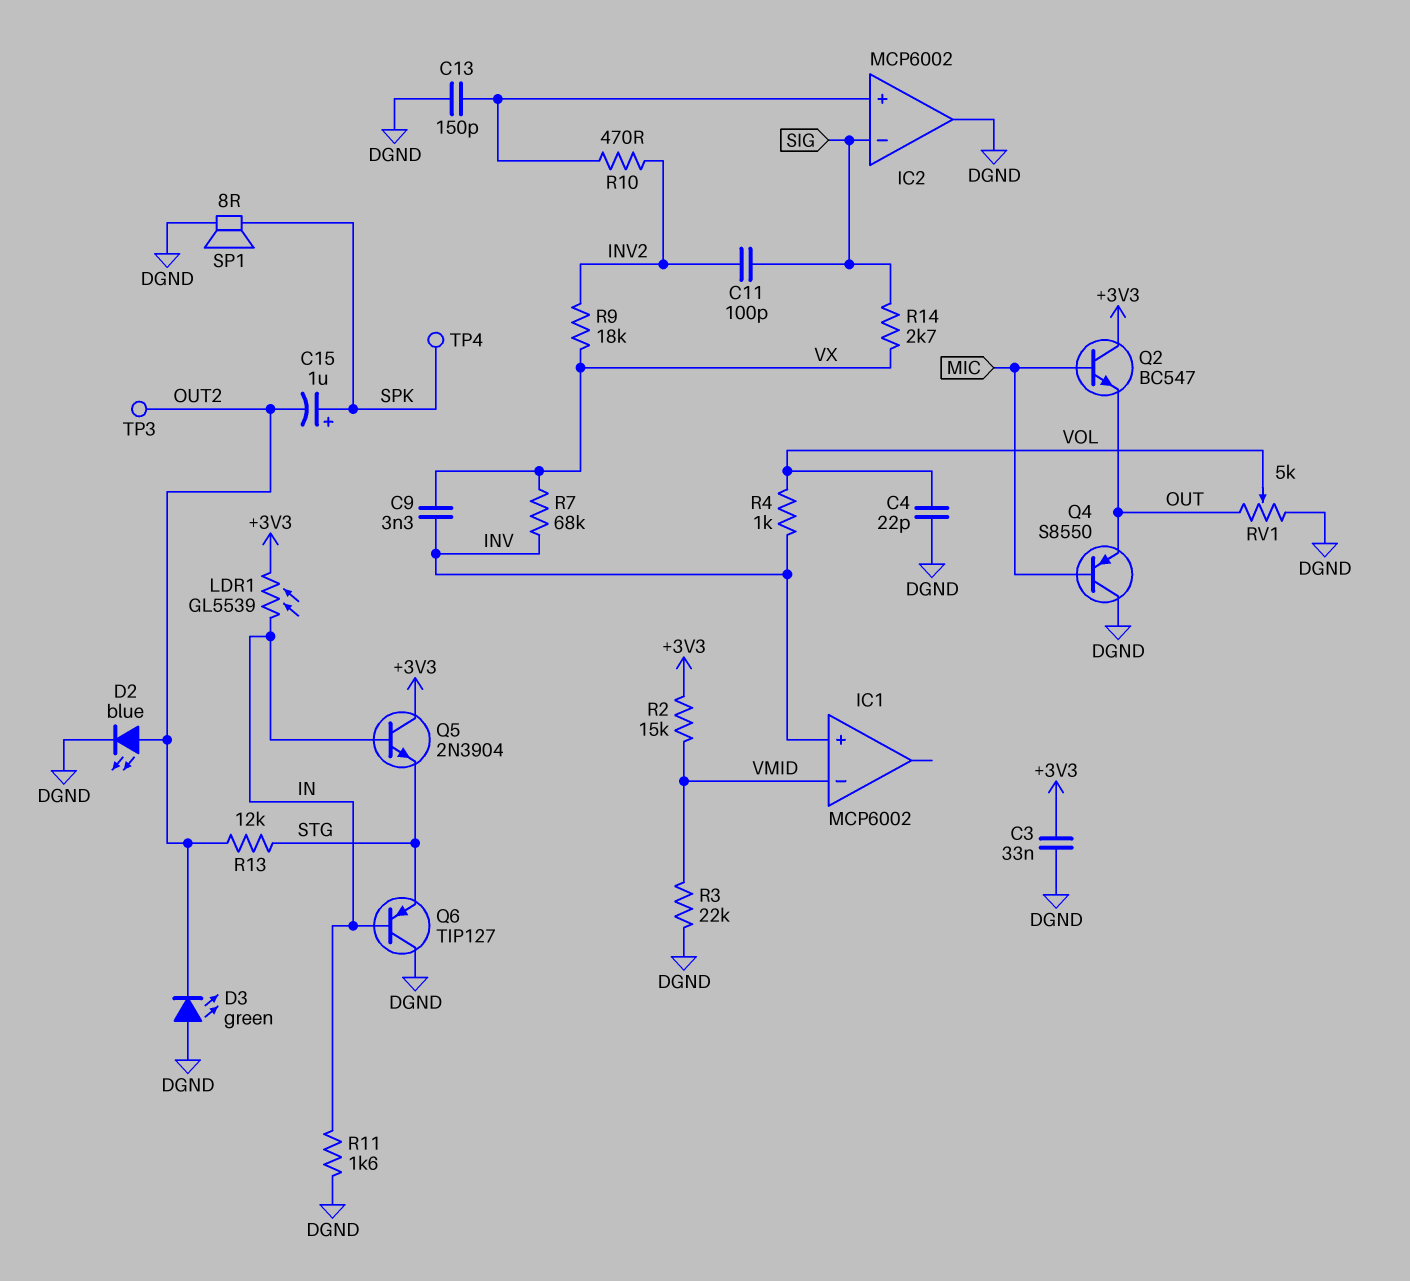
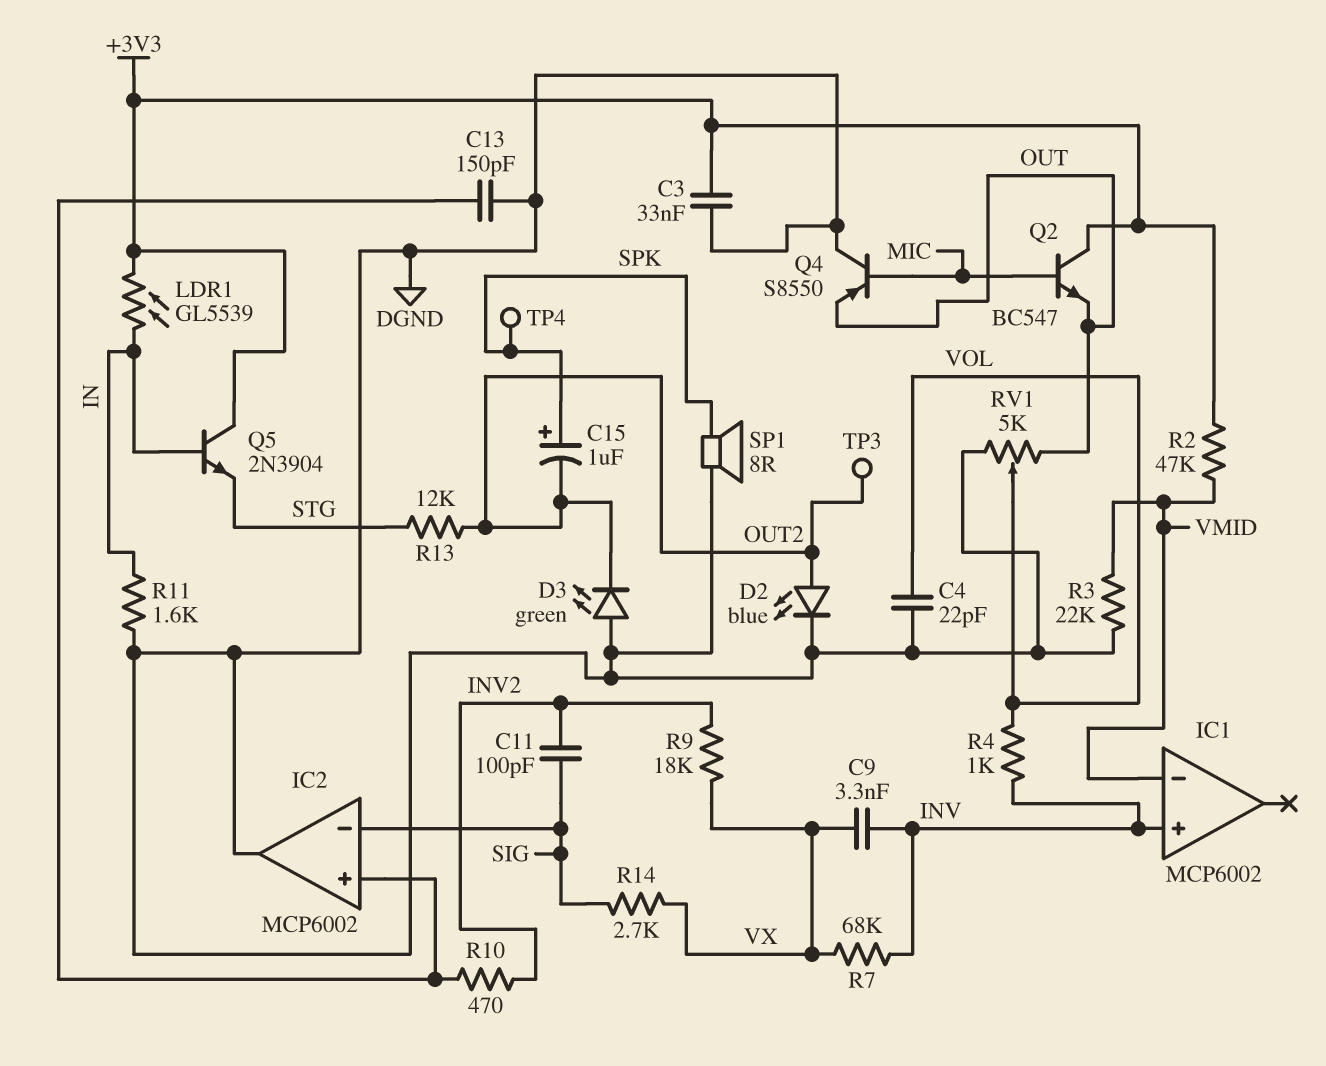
Q6: PNP TIP127 (B IN, C DGND, E STG) -> none
R2: 15k (+3V3, VMID) -> 47k (+3V3, VMID)

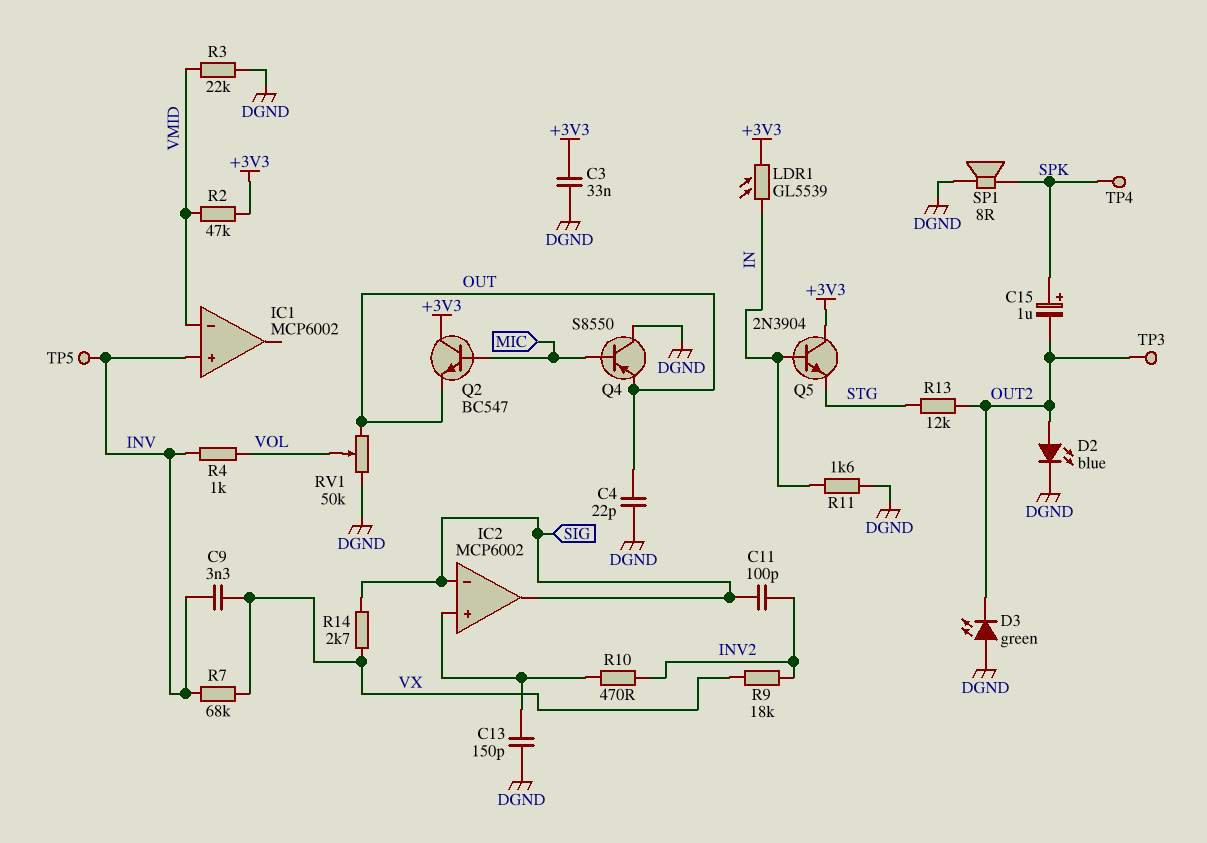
C4: 22pF (DGND, VOL) -> 22pF (DGND, OUT)
IC2 pin out: DGND -> SIG
RV1: 5k (DGND, OUT, wiper VOL) -> 50k (DGND, OUT, wiper VOL)
TP5: none -> test point (INV)

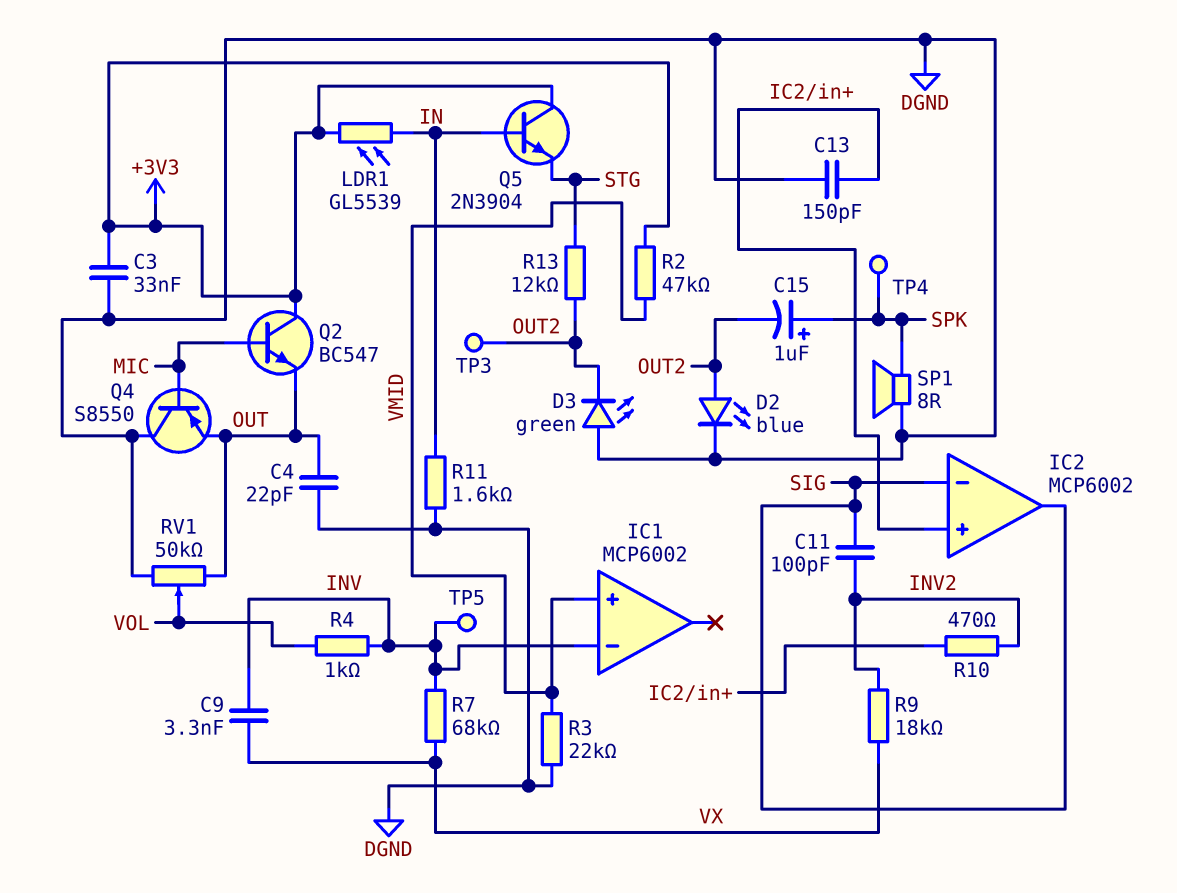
IC1 pin in+: INV -> VMID
IC1 pin in-: VMID -> INV
R14: 2.7k (SIG, VX) -> none

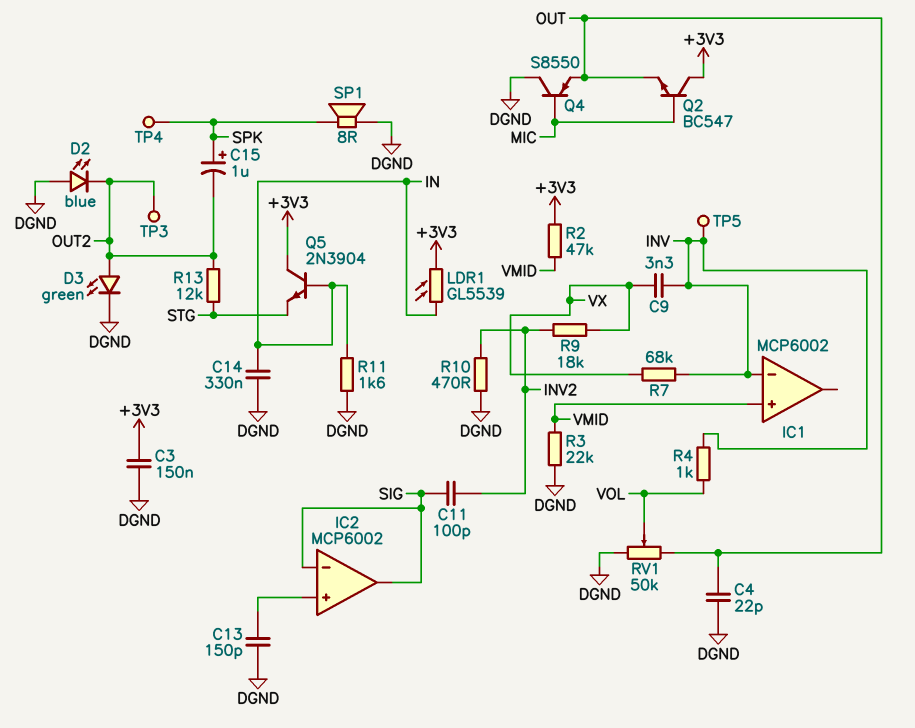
C3: 33nF (+3V3, DGND) -> 150nF (+3V3, DGND)
C14: none -> 330nF (DGND, IN)
D2: LED blue (A OUT2, K DGND) -> LED blue (A DGND, K OUT2)
D3: LED green (A DGND, K OUT2) -> LED green (A OUT2, K DGND)
R10: 470 (IC2/in+, INV2) -> 470 (DGND, INV2)

